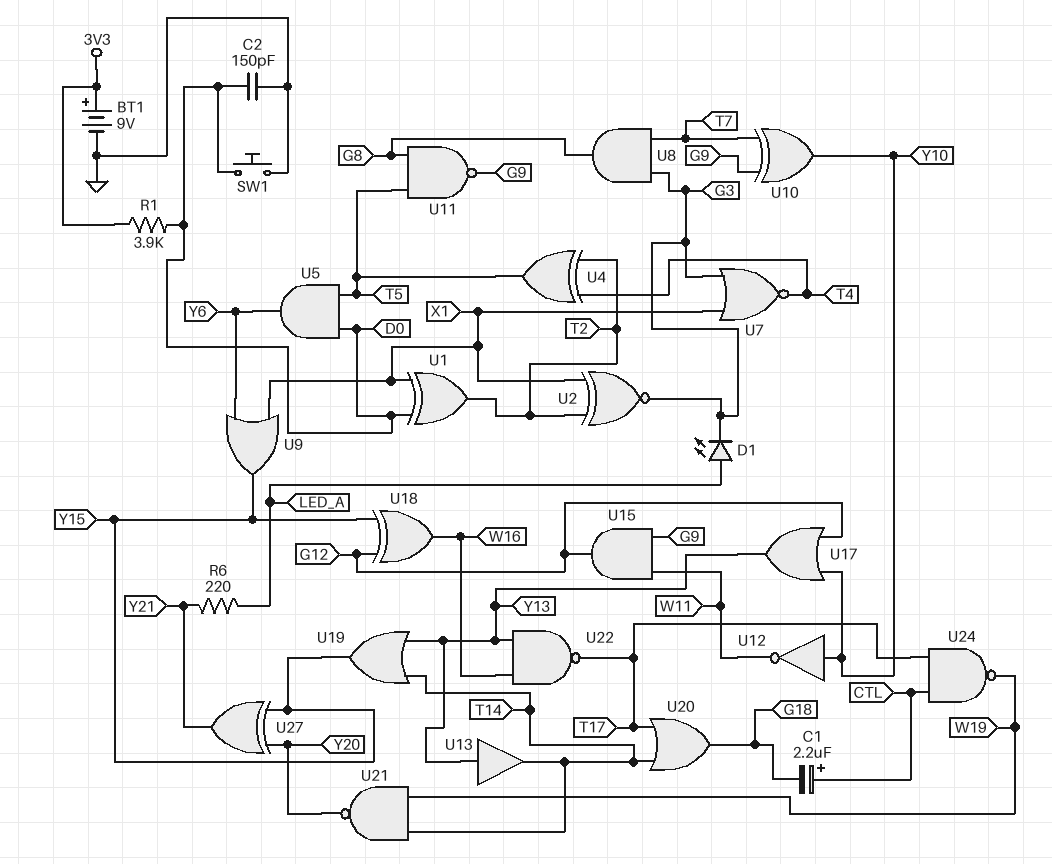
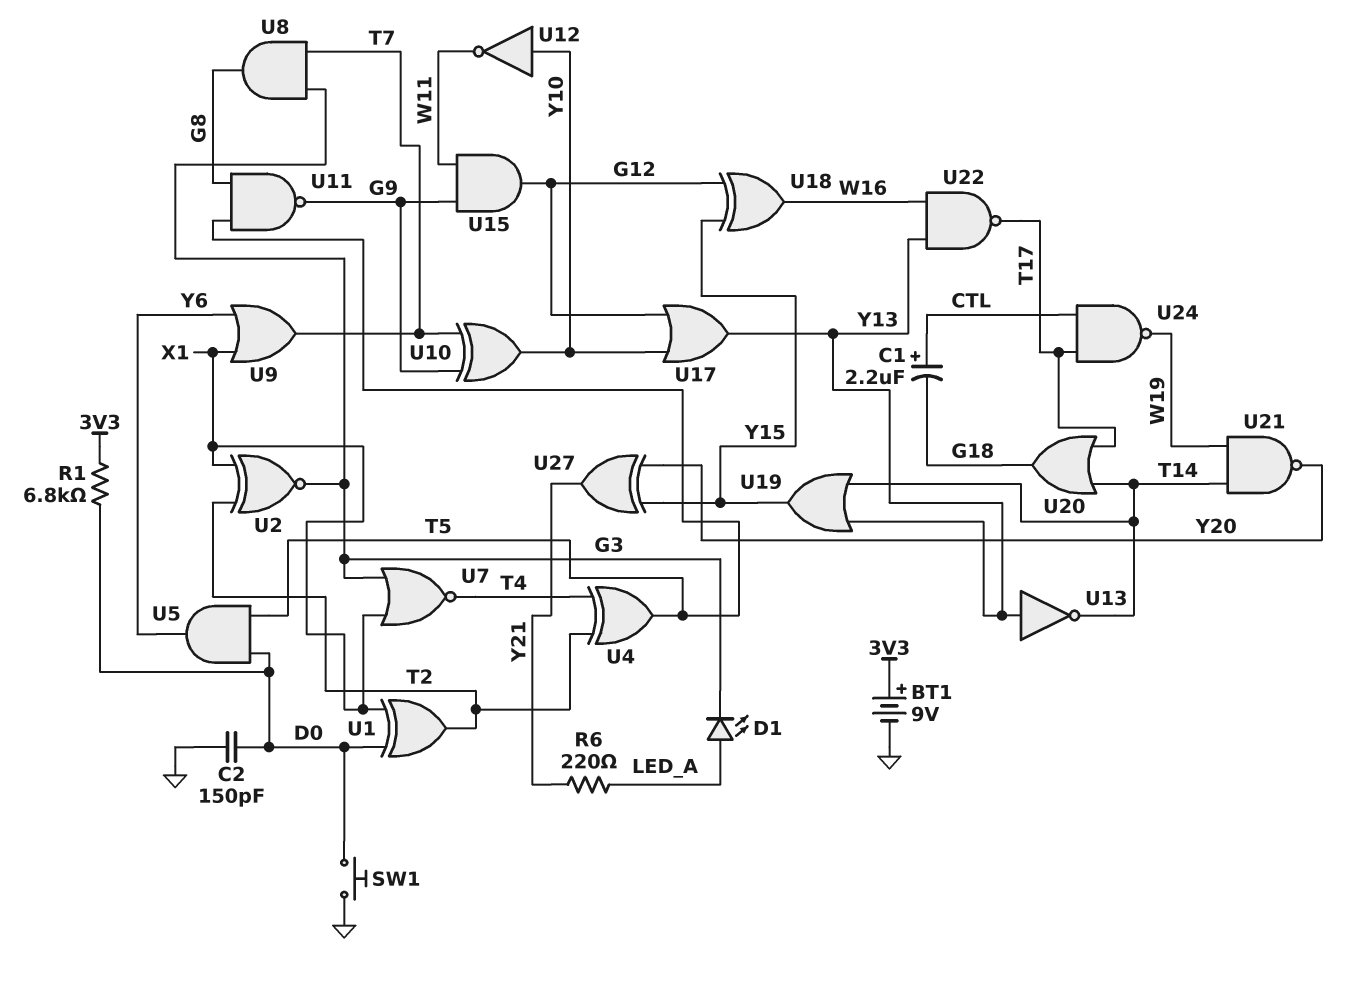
R1: 3.9k (3V3, D0) -> 6.8k (3V3, D0)
U9: OR (in X1, in Y6, out Y15) -> OR (in X1, in Y6, out T7)
U13: buffer (in Y13, out T14) -> NOT (in Y13, out T14)

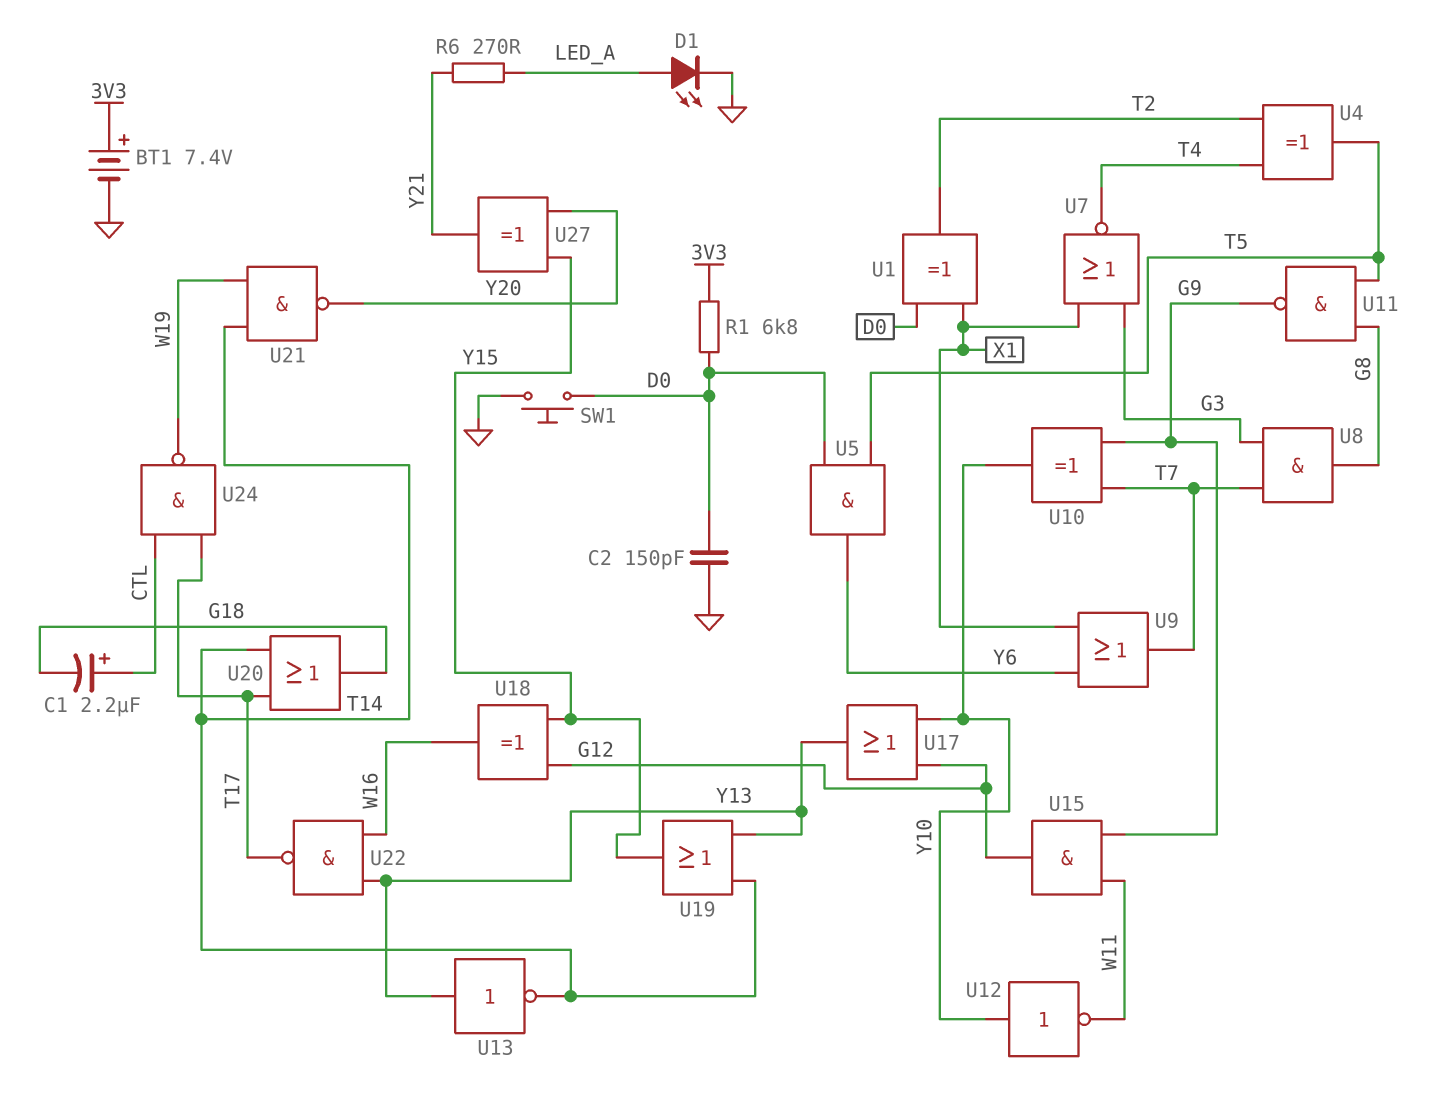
BT1: 9V (plus 3V3, minus GND) -> 7.4V (plus 3V3, minus GND)
D1: LED (A LED_A, K G3) -> LED (A LED_A, K GND)
R6: 220 (LED_A, Y21) -> 270 (LED_A, Y21)
U2: XNOR (in T2, in X1, out G3) -> none

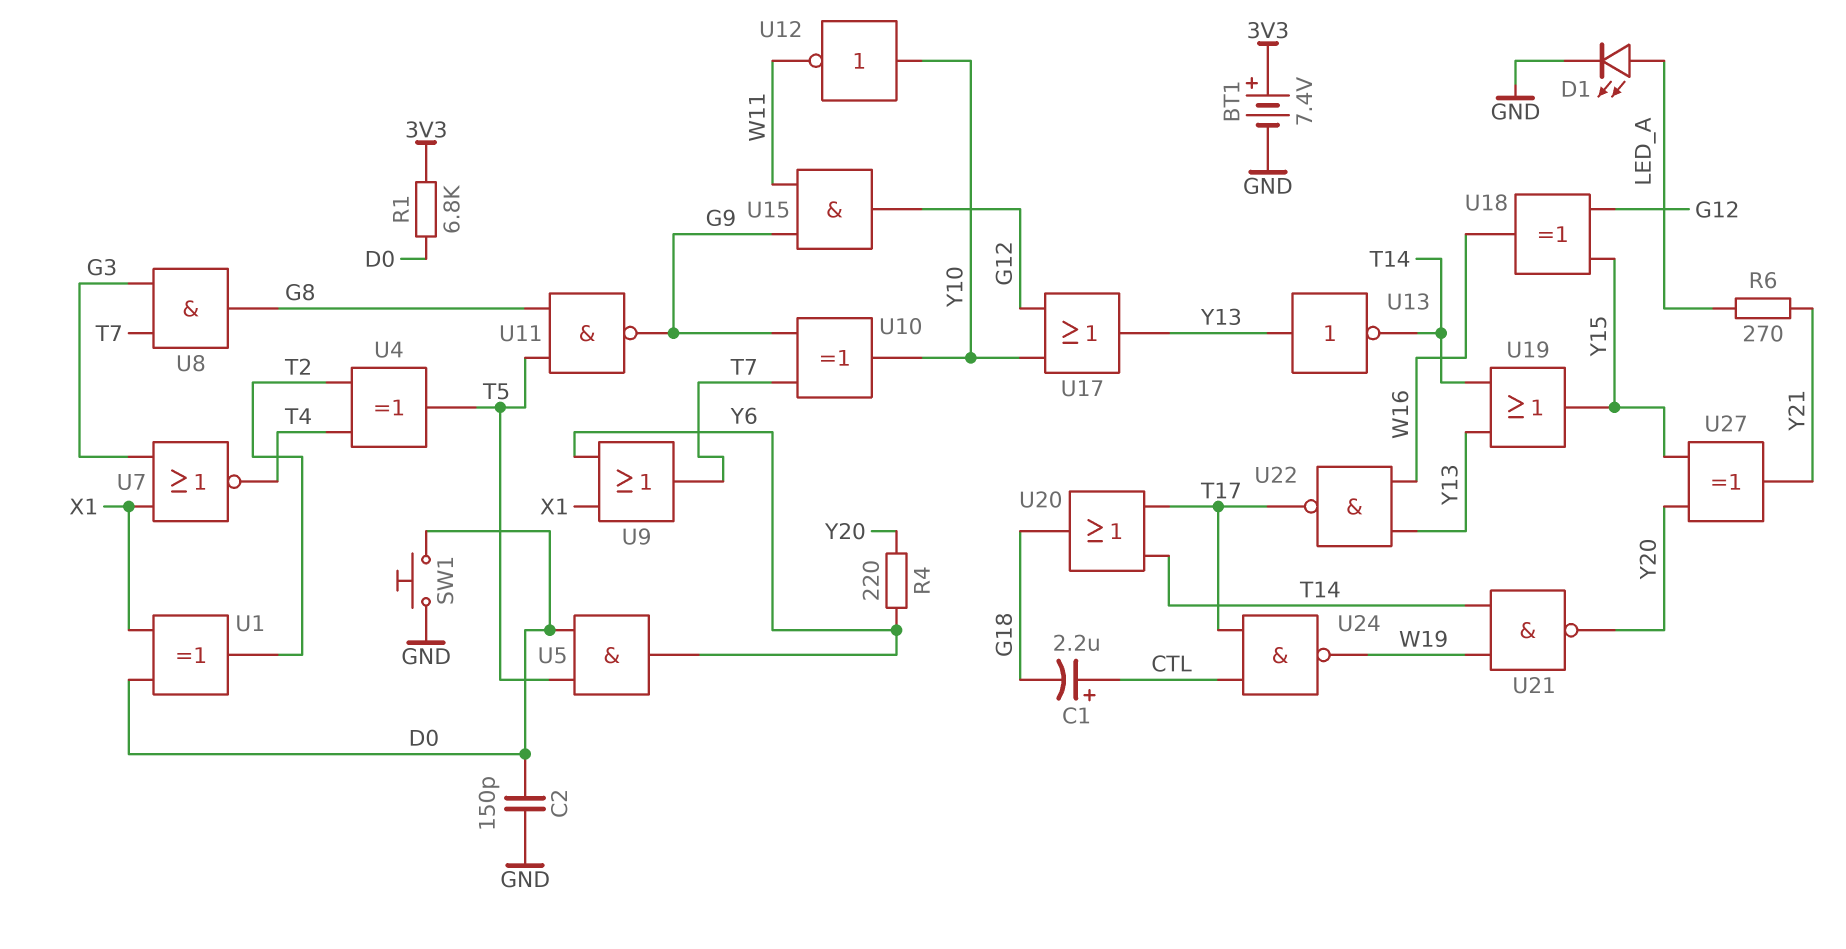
R4: none -> 220 (Y6, Y20)

